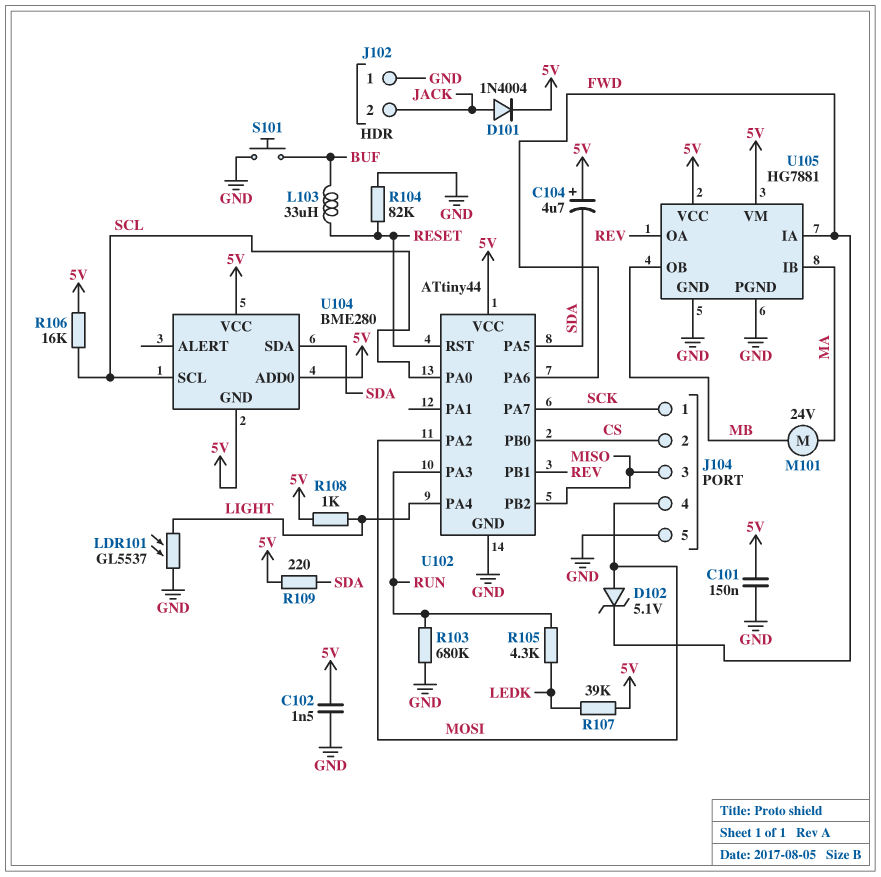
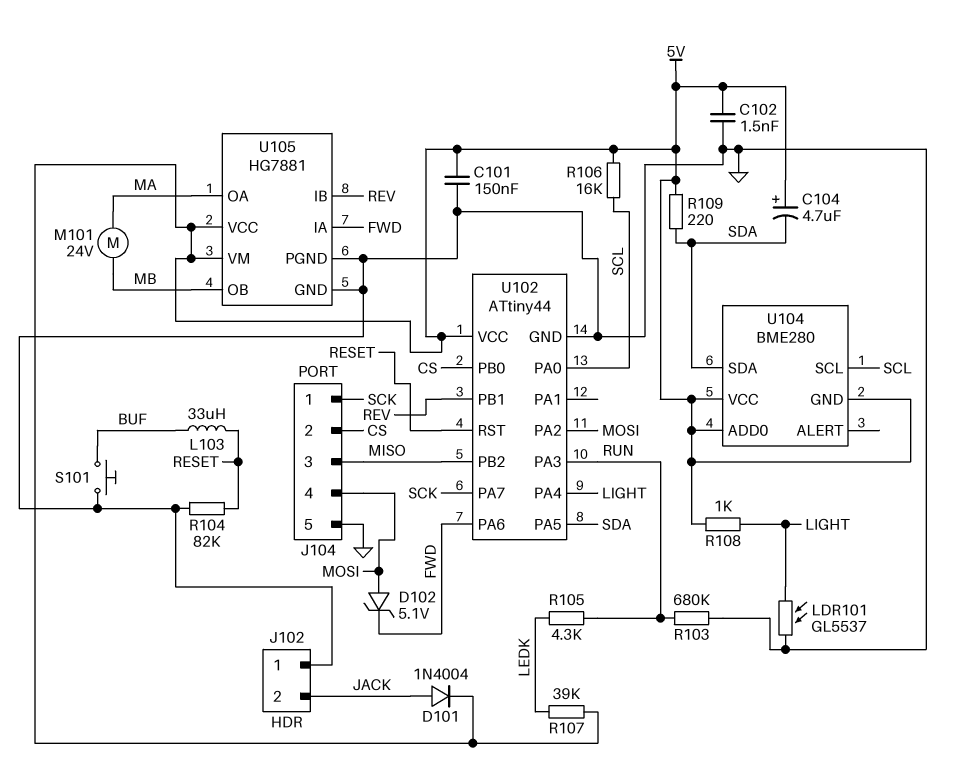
U105 pin IB: MA -> REV
U105 pin OA: REV -> MA

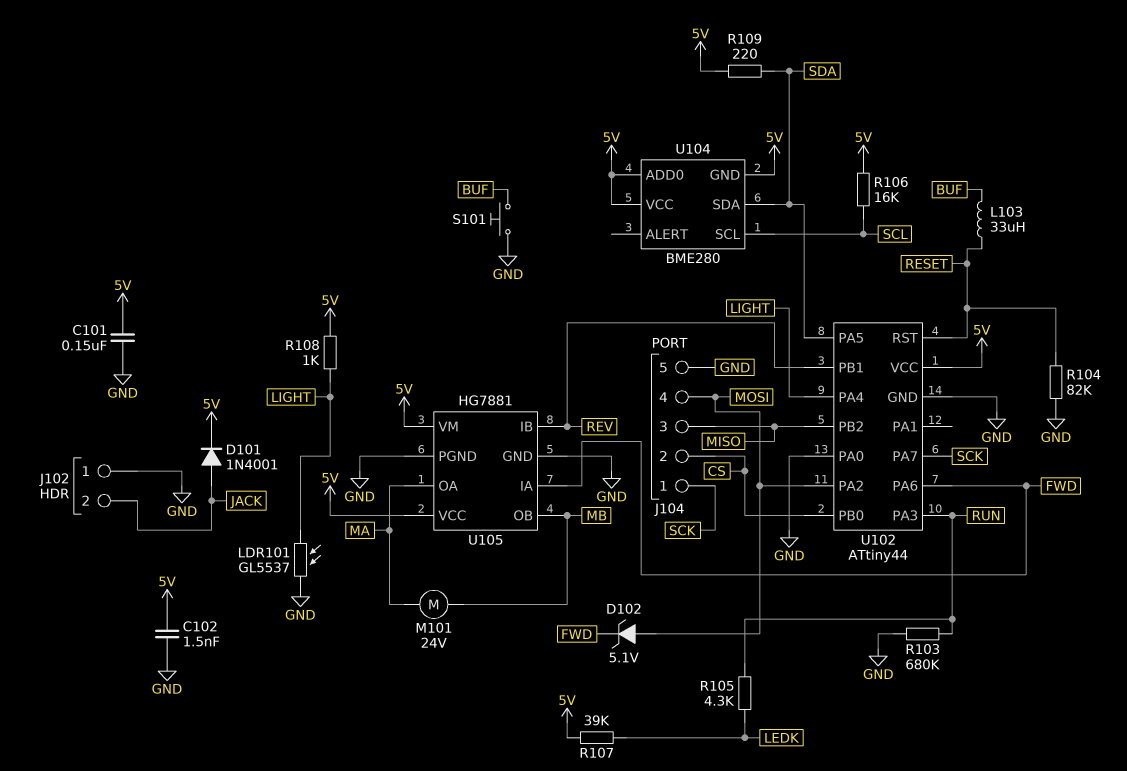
C104: 4.7uF (plus 5V, minus SDA) -> none
D101: diode 1N4004 (A JACK, K 5V) -> diode 1N4001 (A JACK, K 5V)
U102 pin PA0: SCL -> GND

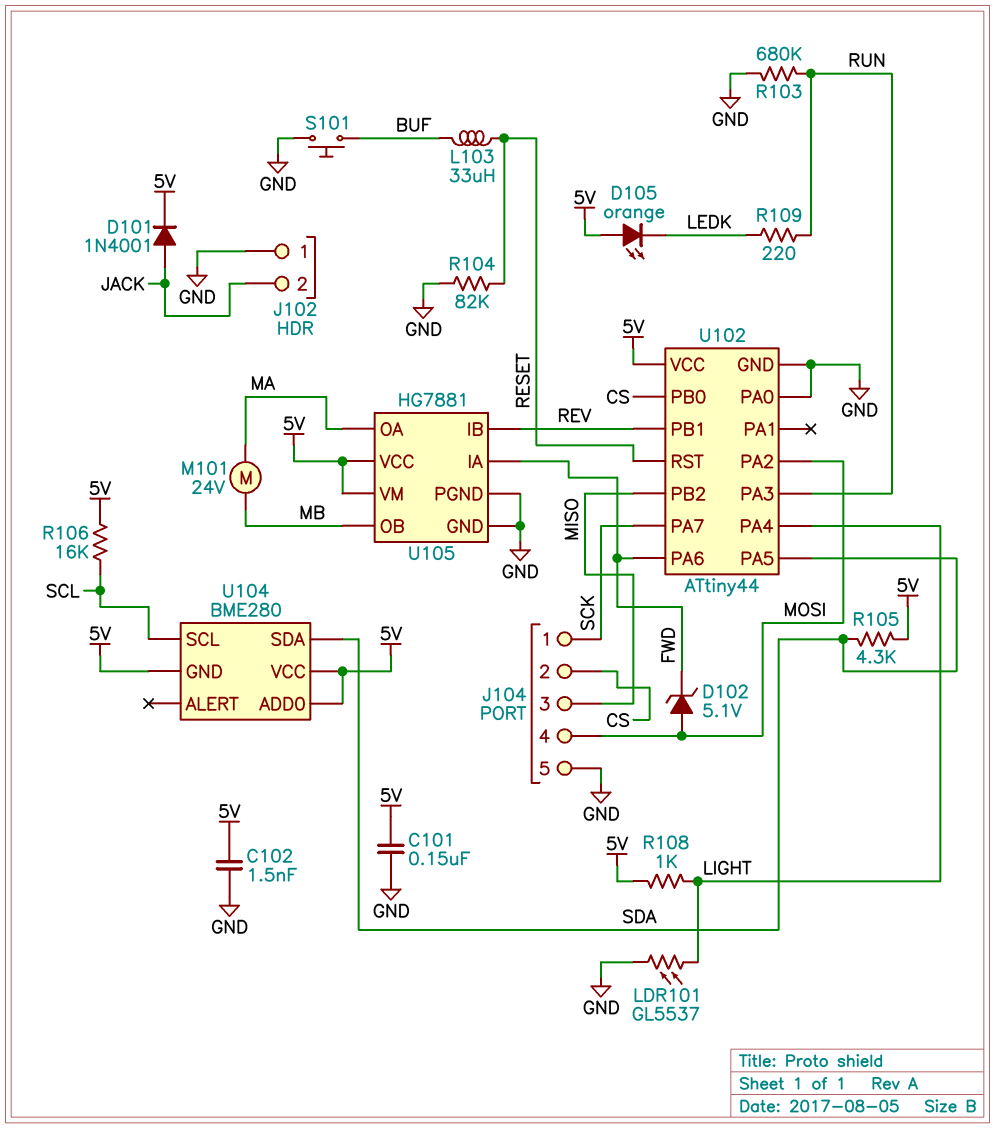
D105: none -> LED orange (A 5V, K LEDK)
R105: 4.3k (LEDK, RUN) -> 4.3k (5V, SDA)
R107: 39k (5V, LEDK) -> none
R109: 220 (5V, SDA) -> 220 (LEDK, RUN)

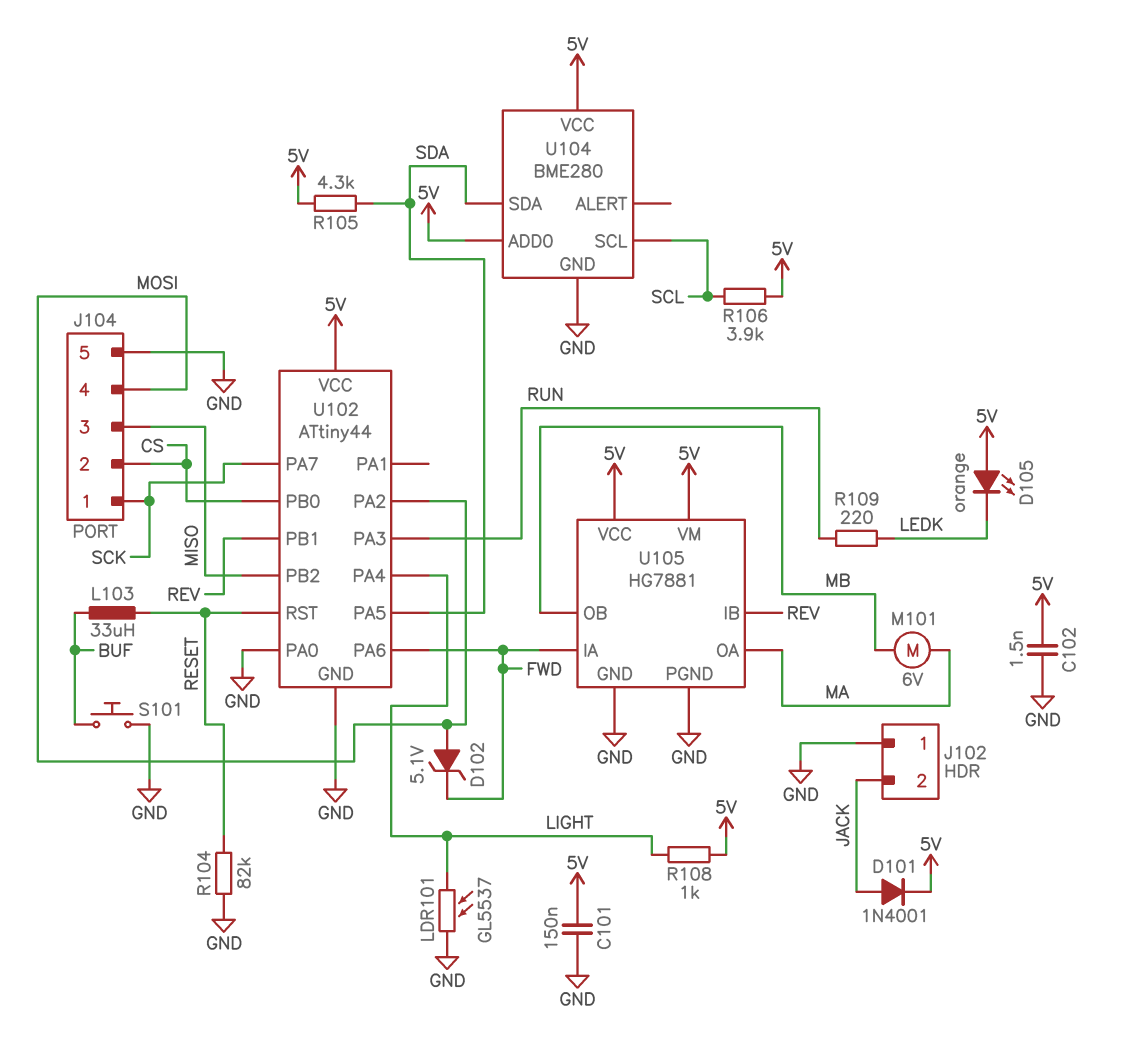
M101: motor 24V (MA, MB) -> motor 6V (MA, MB)
R103: 680k (GND, RUN) -> none
R106: 16k (5V, SCL) -> 3.9k (5V, SCL)
U104 pin GND: 5V -> GND

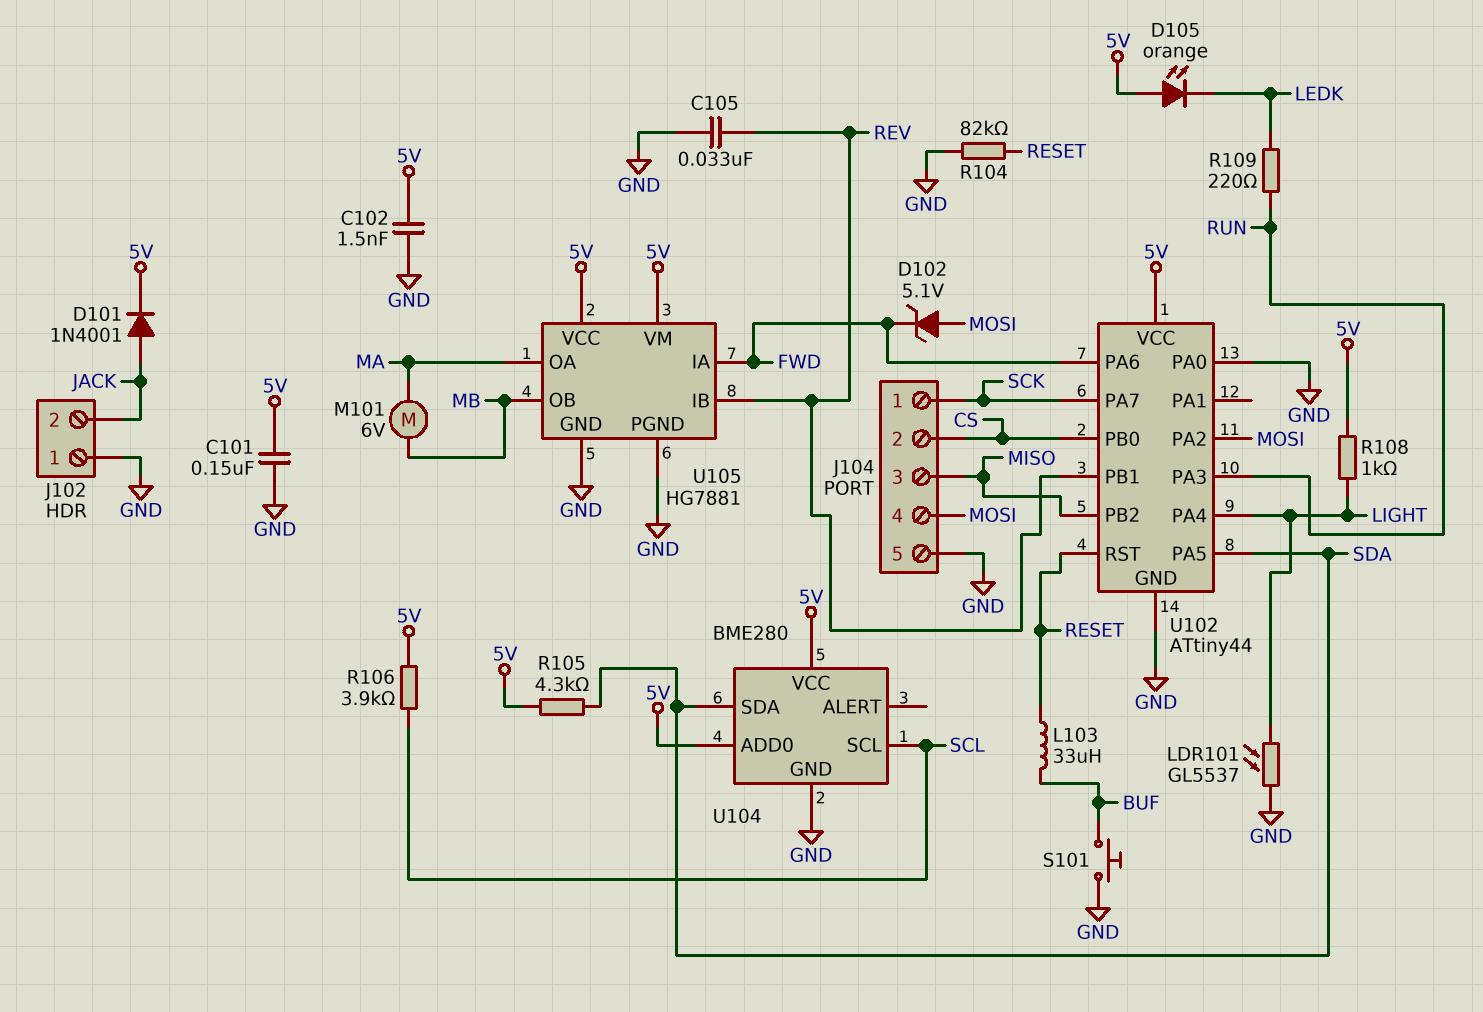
C105: none -> 33nF (GND, REV)

